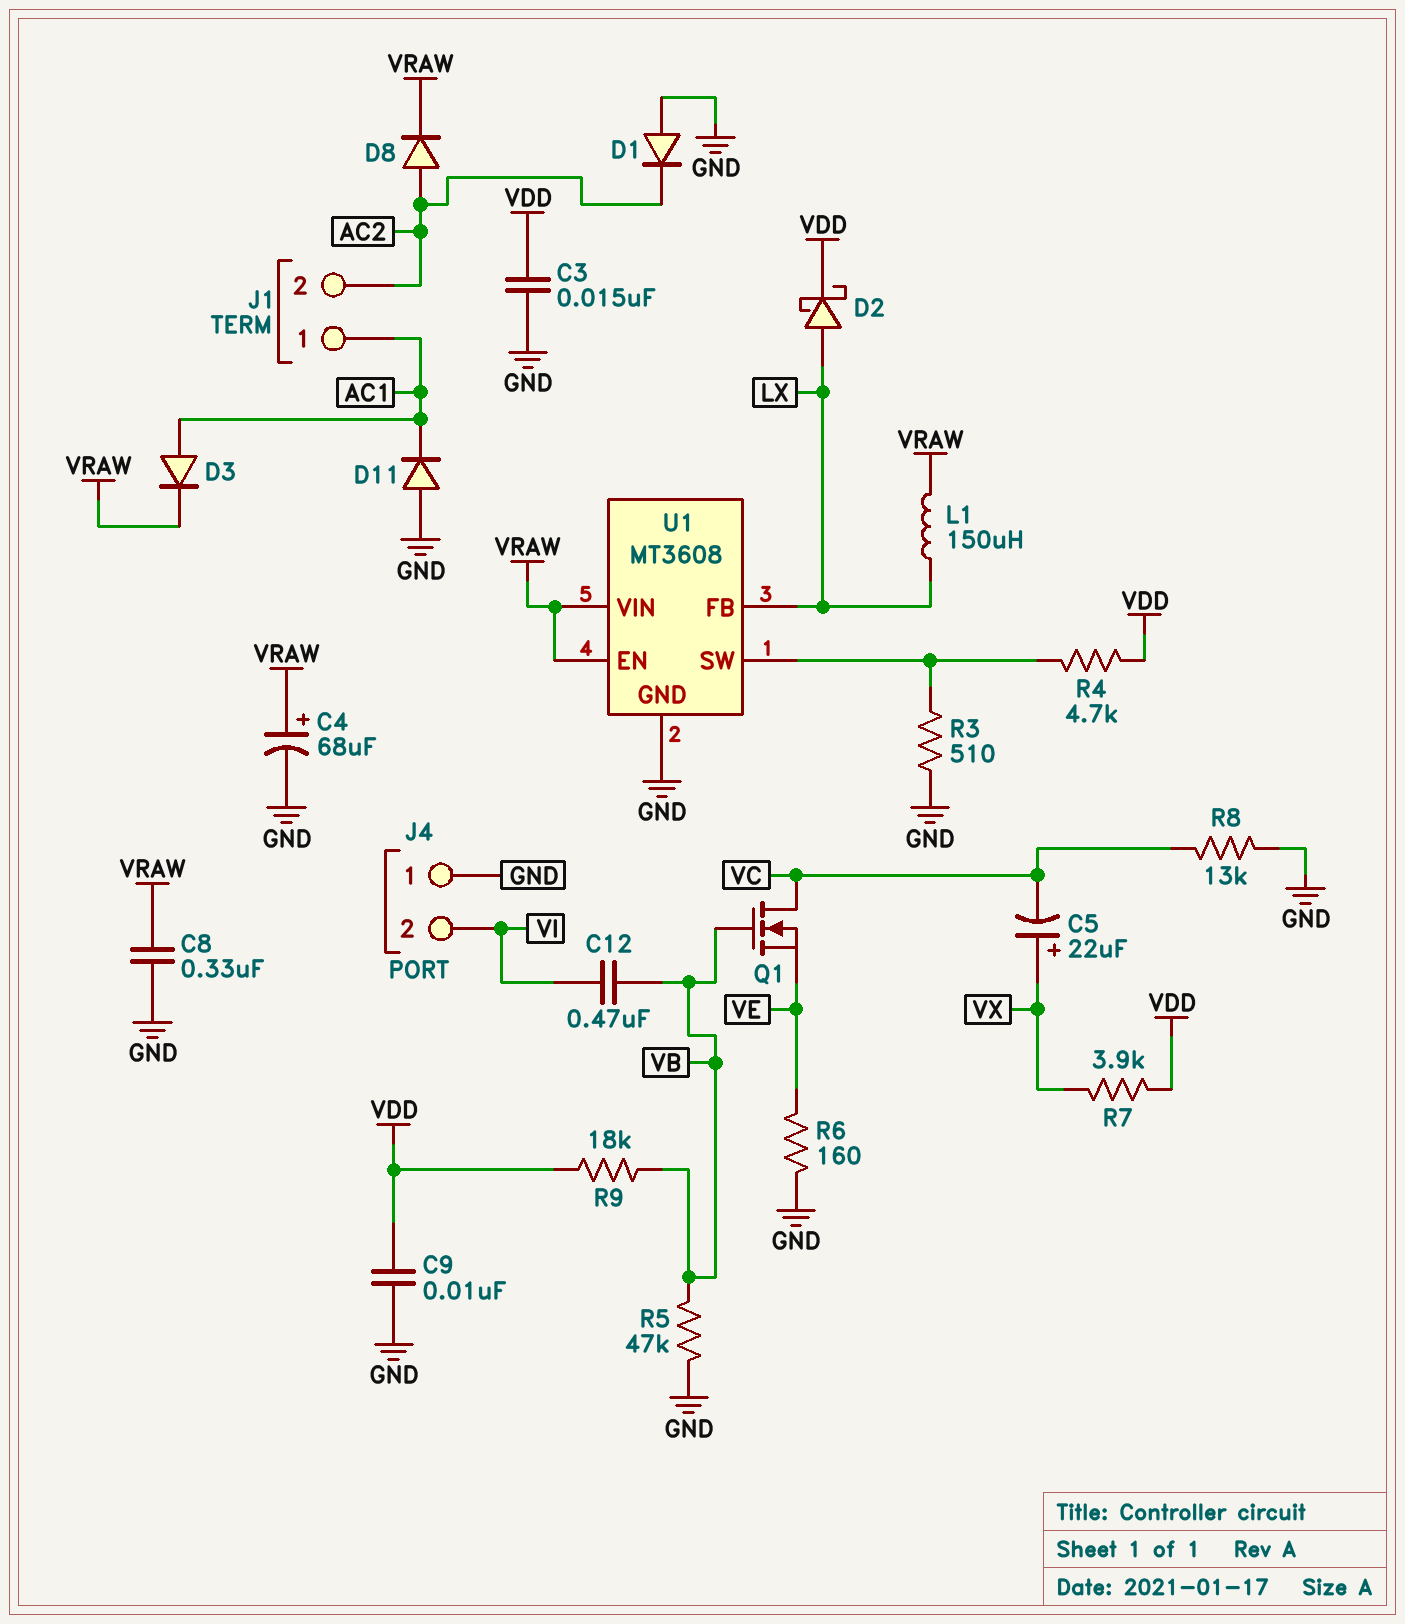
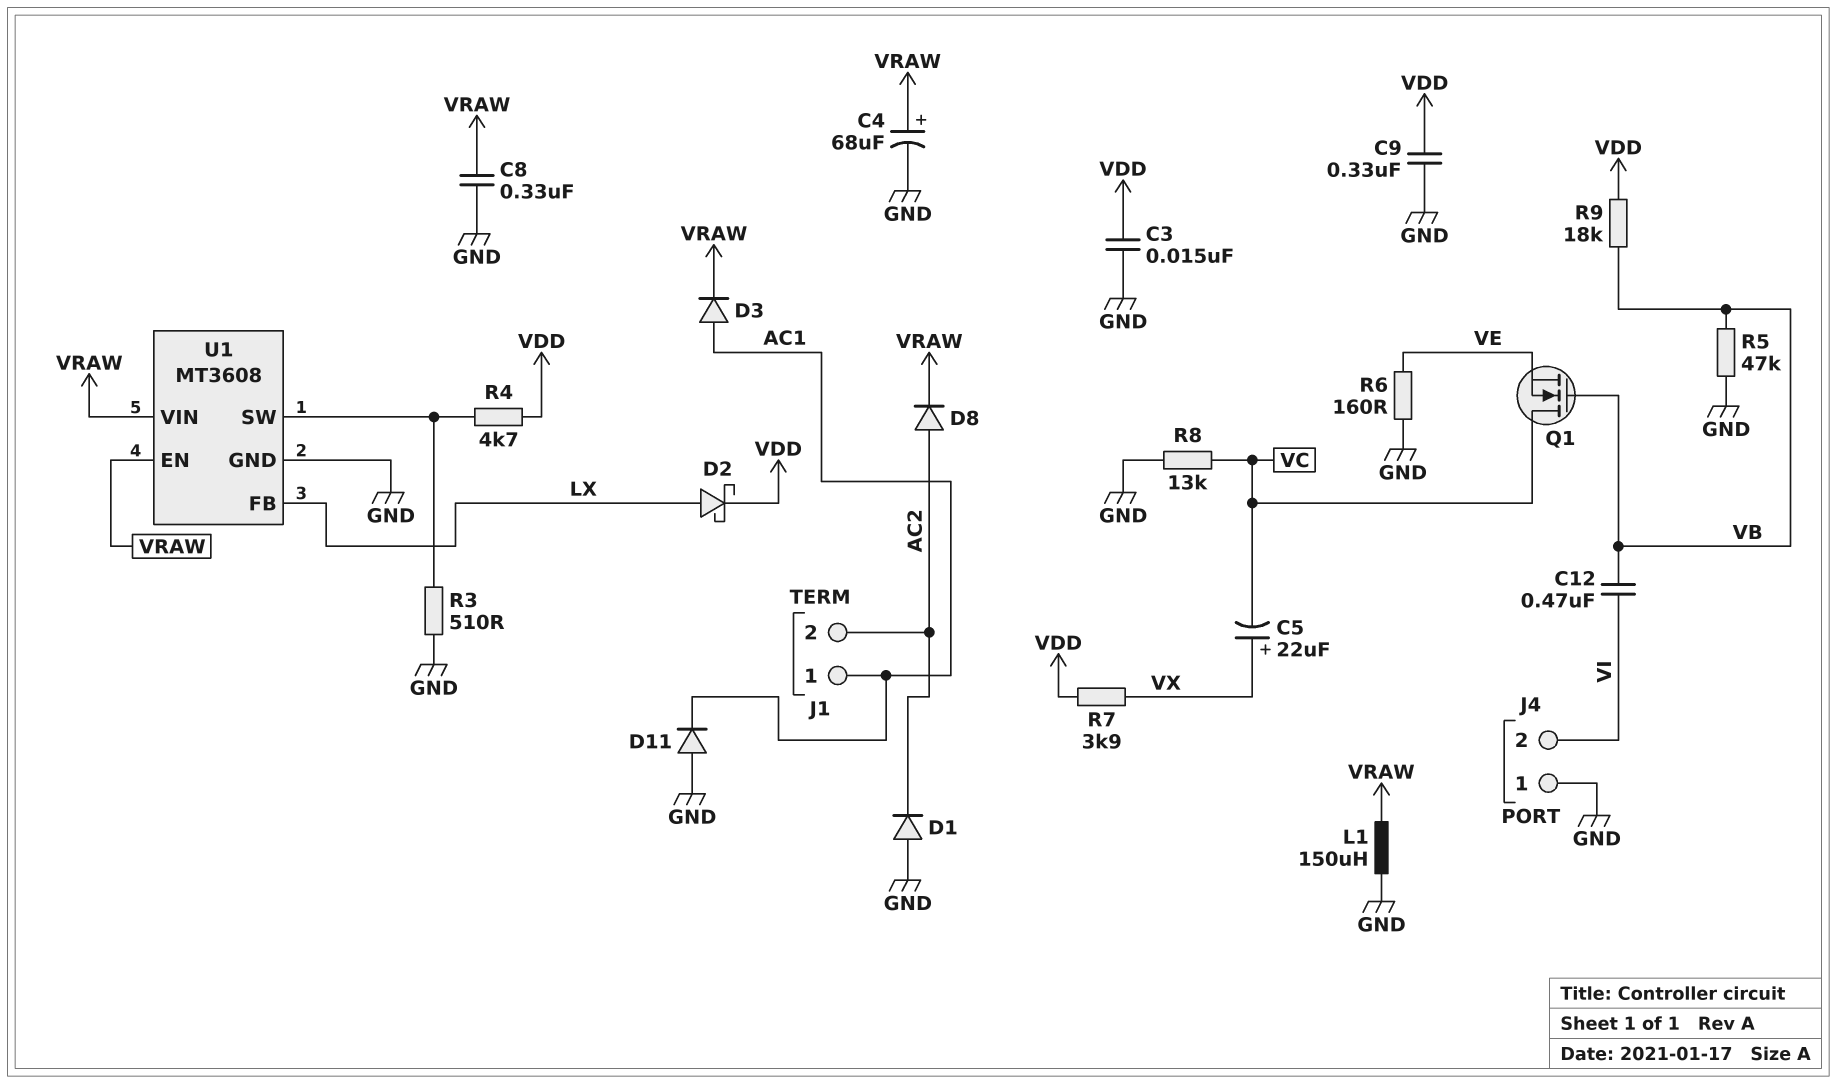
C9: 10nF (GND, VDD) -> 330nF (GND, VDD)
L1: 150uH (LX, VRAW) -> 150uH (GND, VRAW)

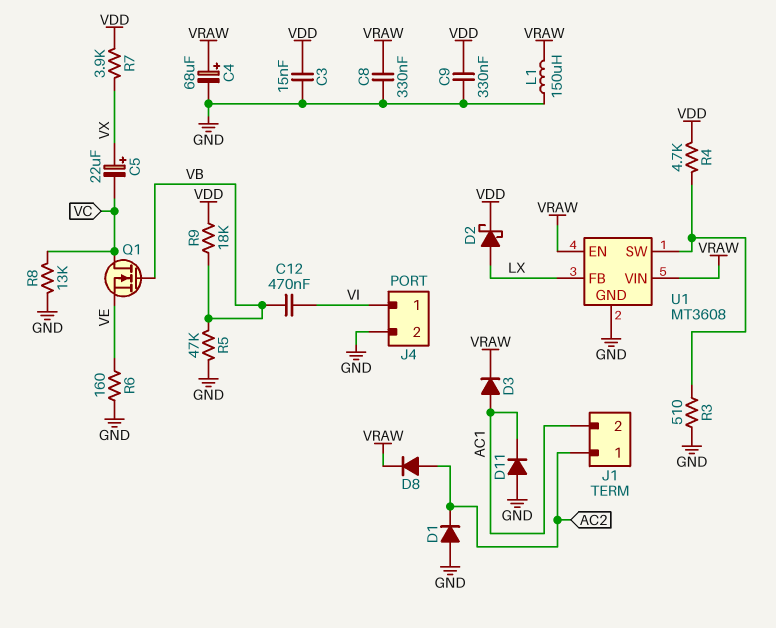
J1 pin 1: AC1 -> AC2
J1 pin 2: AC2 -> AC1
J4 pin 1: GND -> VI
J4 pin 2: VI -> GND

